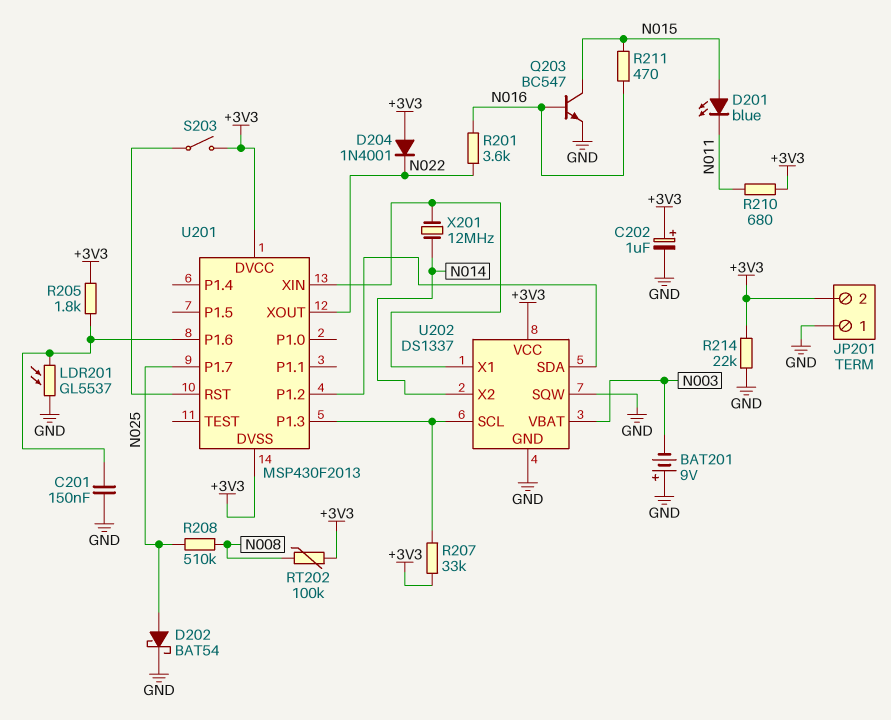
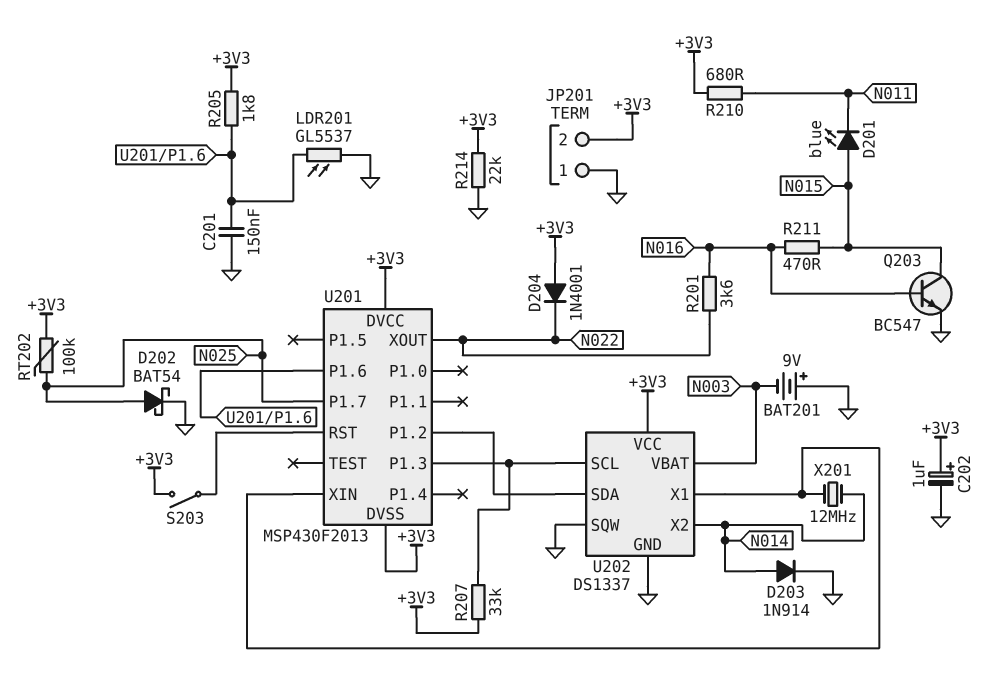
D203: none -> diode 1N914 (A N014, K GND)
R208: 510k (N008, N025) -> none
RT202: 100k (+3V3, N008) -> 100k (+3V3, N025)

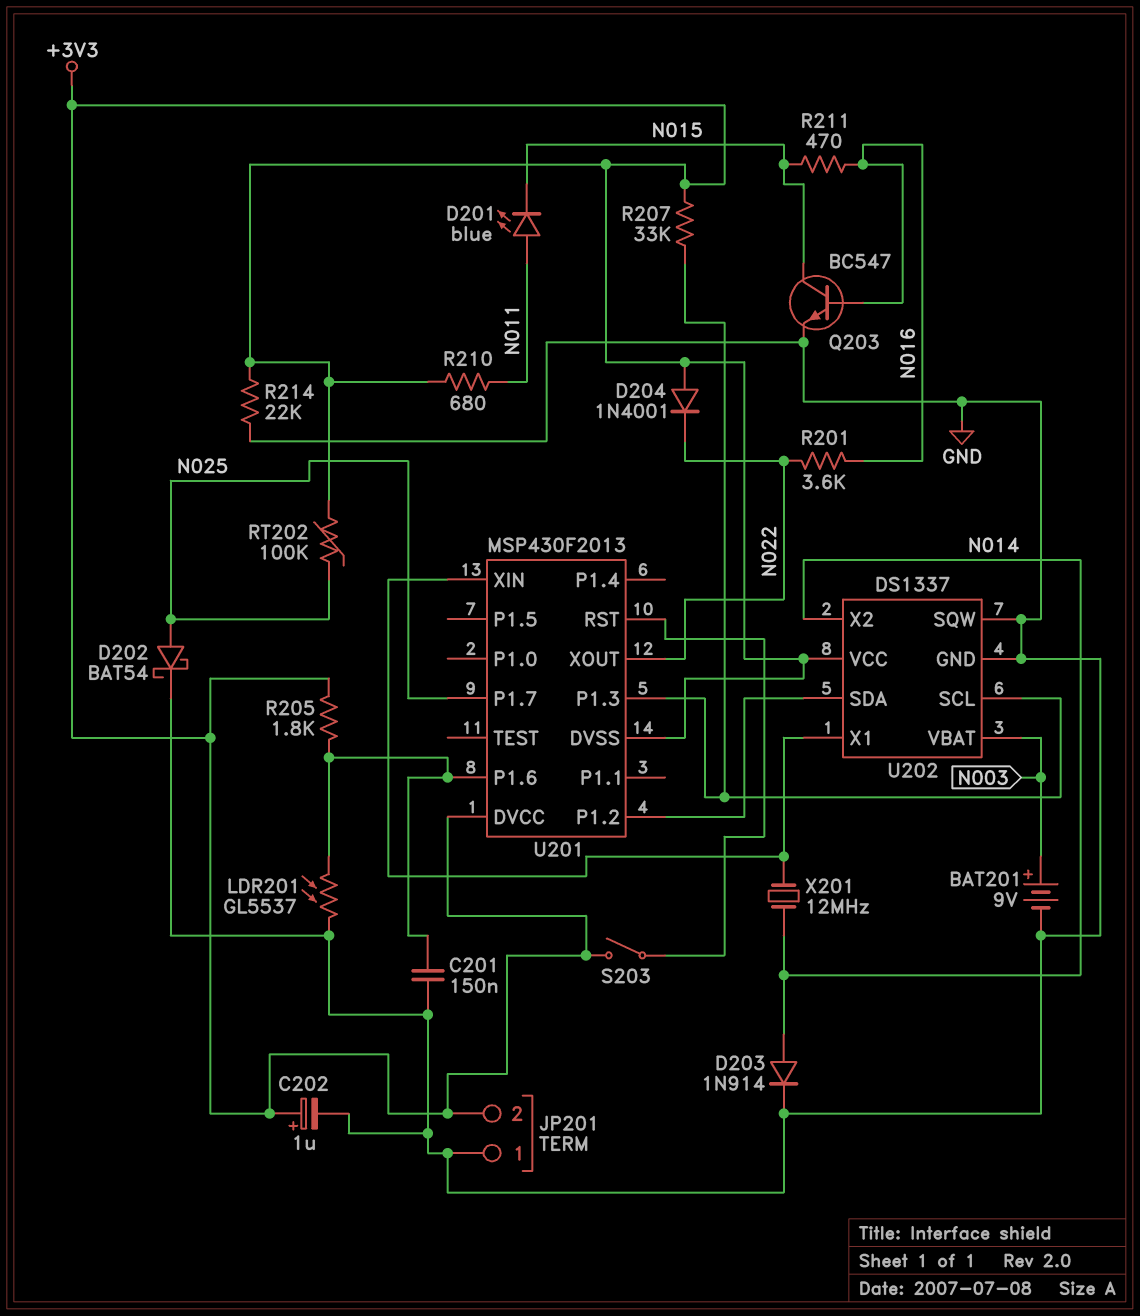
BAT201: 9V (plus GND, minus N003) -> 9V (plus N003, minus GND)
D201: LED blue (A N015, K N011) -> LED blue (A N011, K N015)

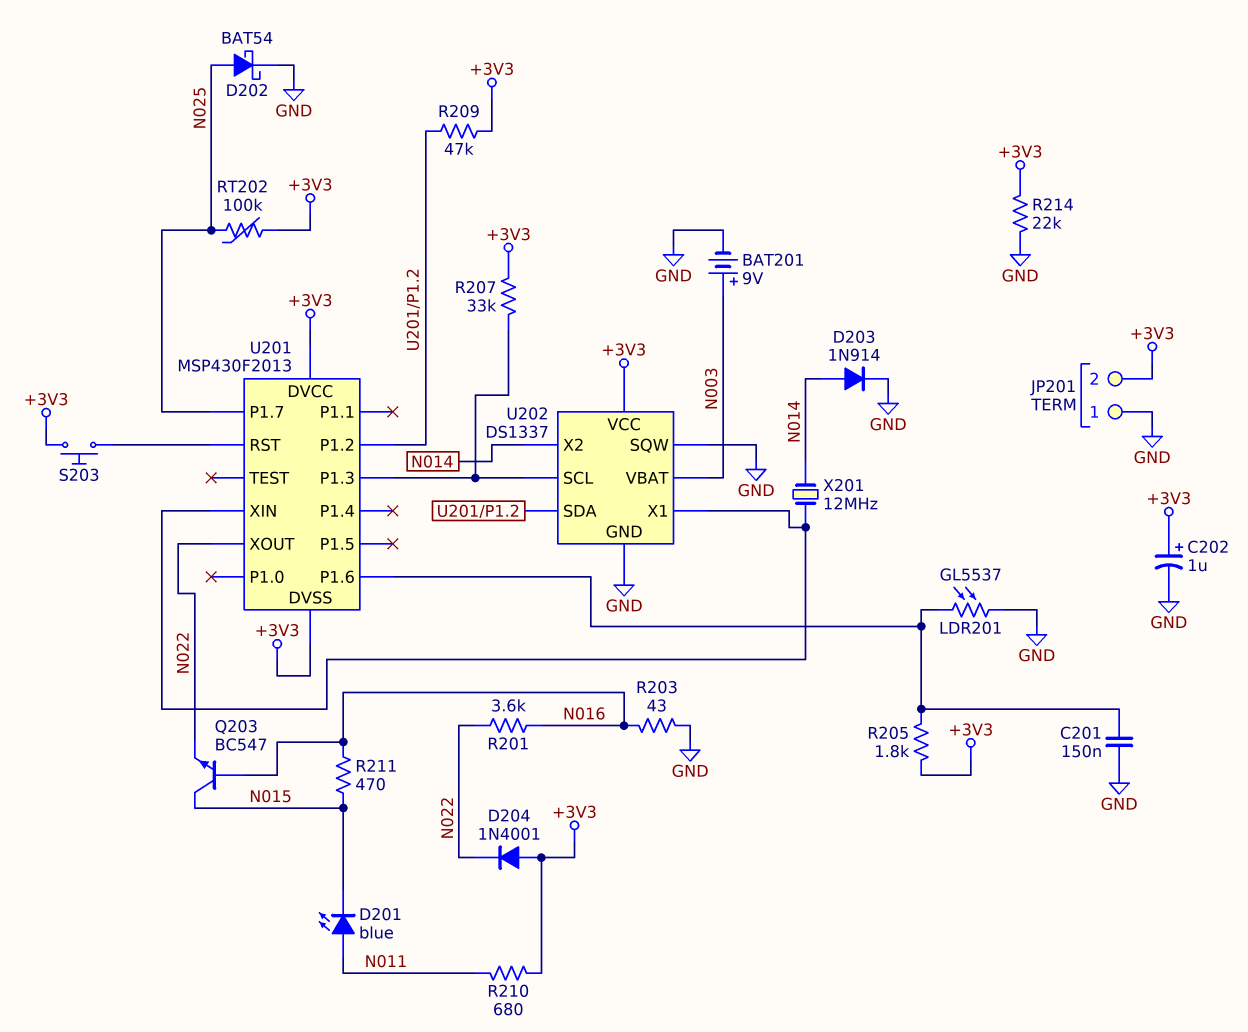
Q203: NPN BC547 (B N016, C N015, E GND) -> NPN BC547 (B N016, C N015, E N022)
R203: none -> 43 (GND, N016)
R209: none -> 47k (+3V3, U201/P1.2)
S203: switch (+3V3, U201/RST) -> button (+3V3, U201/RST)

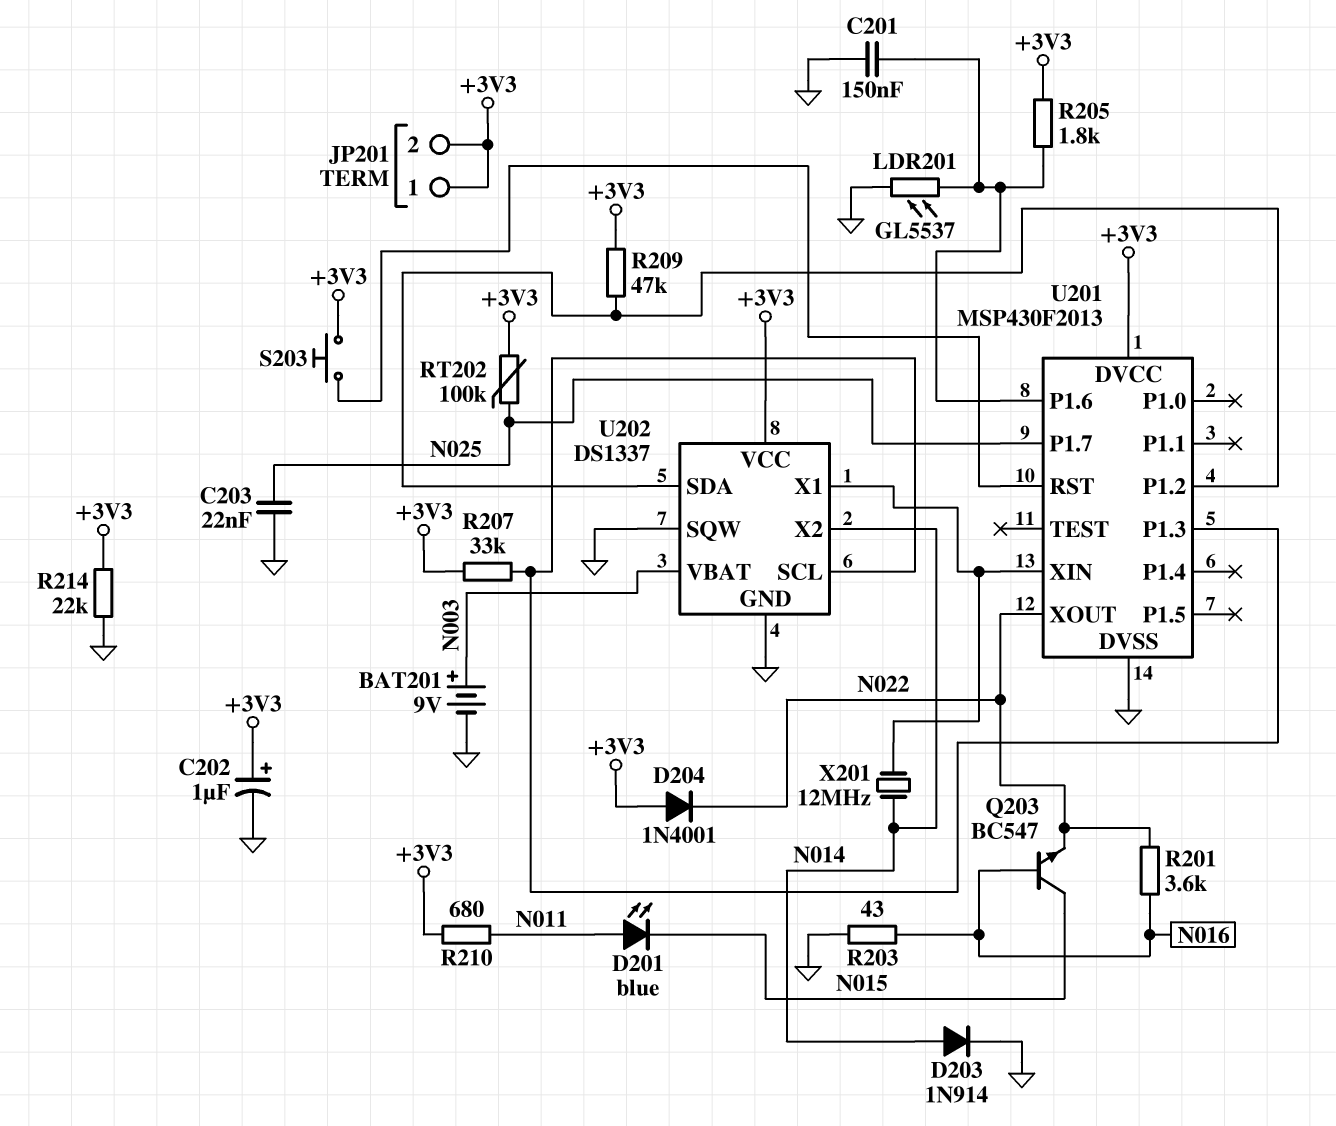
C203: none -> 22nF (GND, N025)
D202: schottky BAT54 (A N025, K GND) -> none
JP201 pin 1: GND -> +3V3
R211: 470 (N015, N016) -> none
U201 pin DVSS: +3V3 -> GND

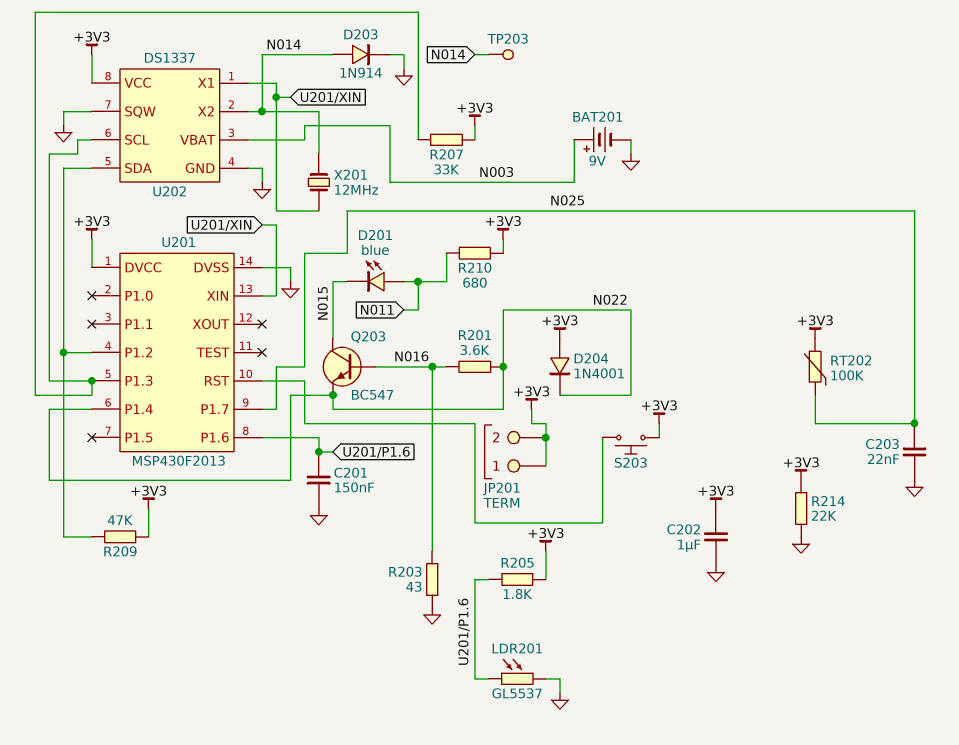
C202: 1uF (plus +3V3, minus GND) -> 1uF (+3V3, GND)
TP203: none -> test point (N014)
U201 pin P1.4: none -> N022
U201 pin XOUT: N022 -> none

